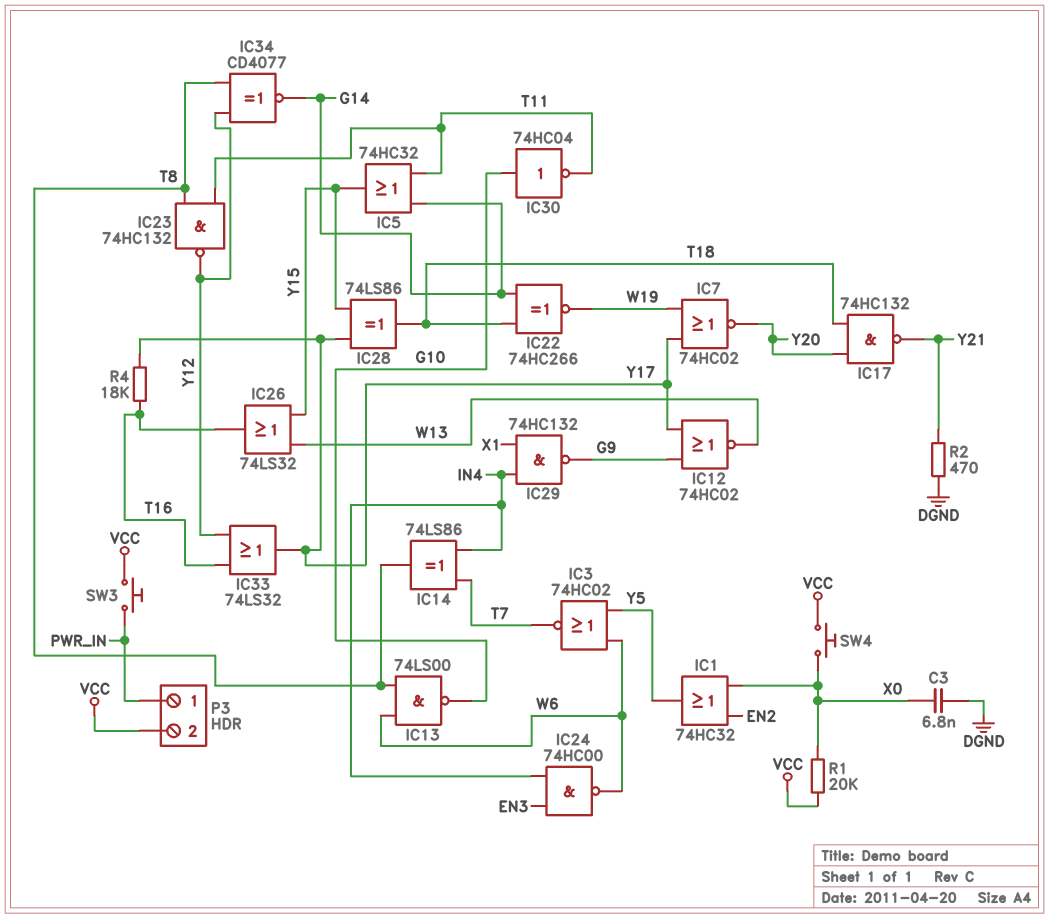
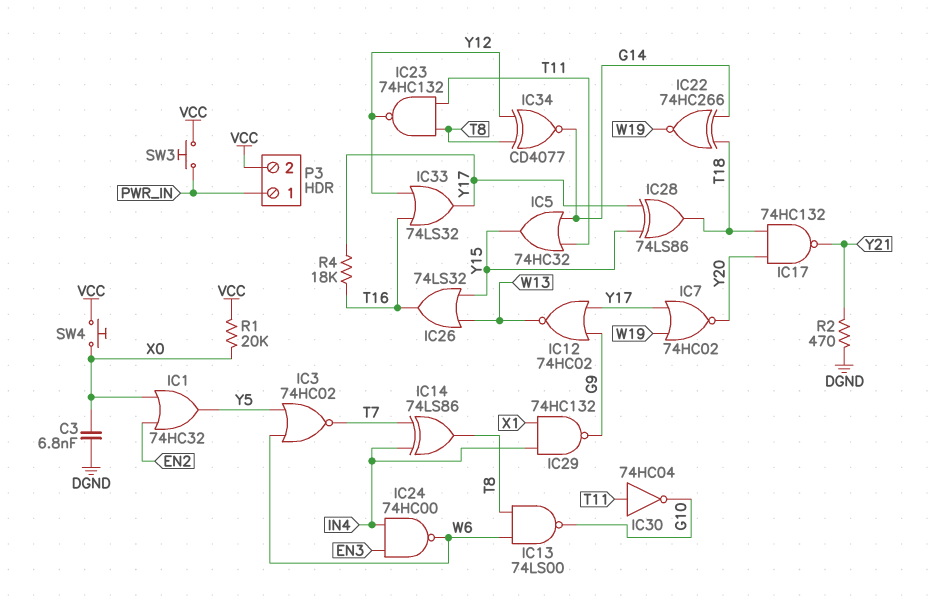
IC30: NOT 74HC04 (in G10, out T11) -> NOT 74HC04 (in T11, out G10)

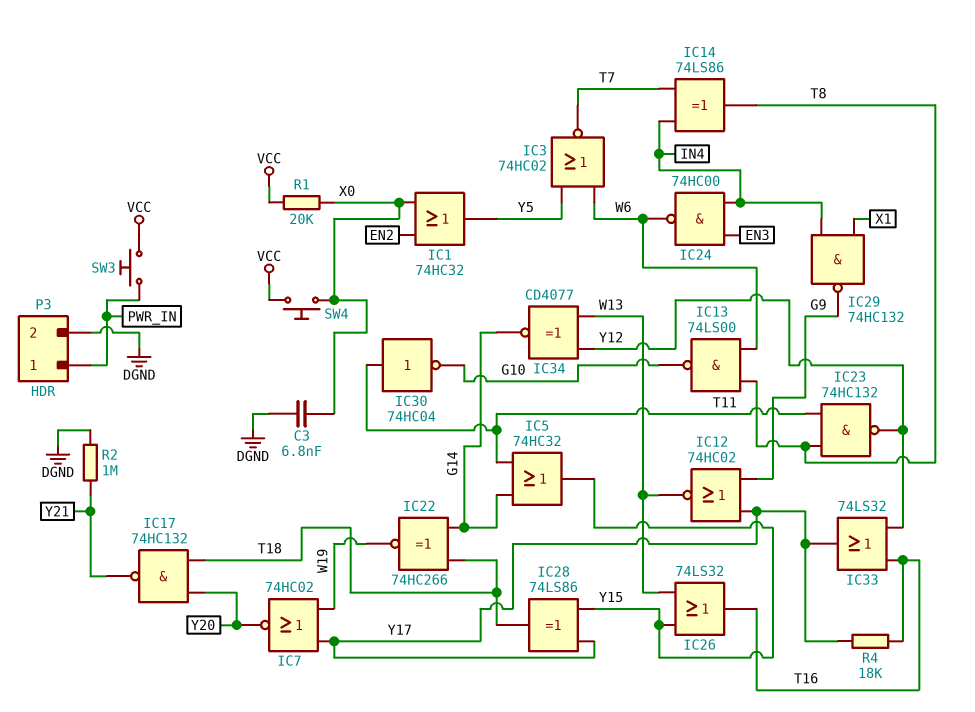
IC34: XNOR CD4077 (in T8, in Y12, out G14) -> XNOR CD4077 (in W13, in Y12, out G14)
P3 pin 2: VCC -> DGND
R2: 470 (DGND, Y21) -> 1M (DGND, Y21)

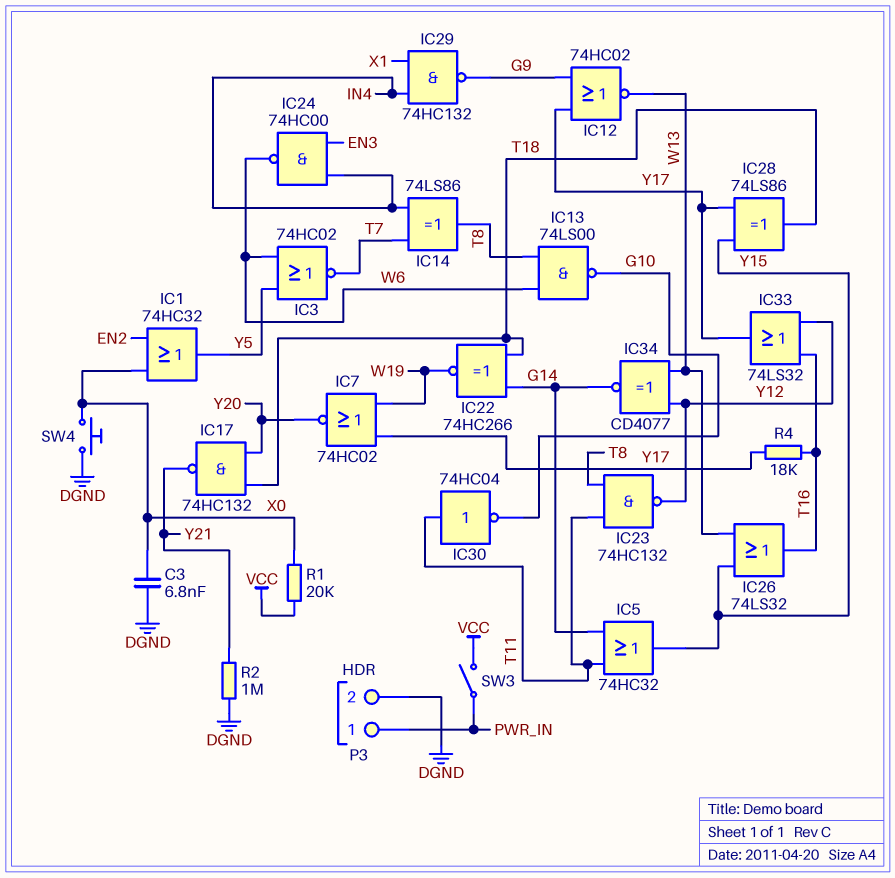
SW3: button (PWR_IN, VCC) -> switch (PWR_IN, VCC)
SW4: button (VCC, X0) -> button (DGND, X0)

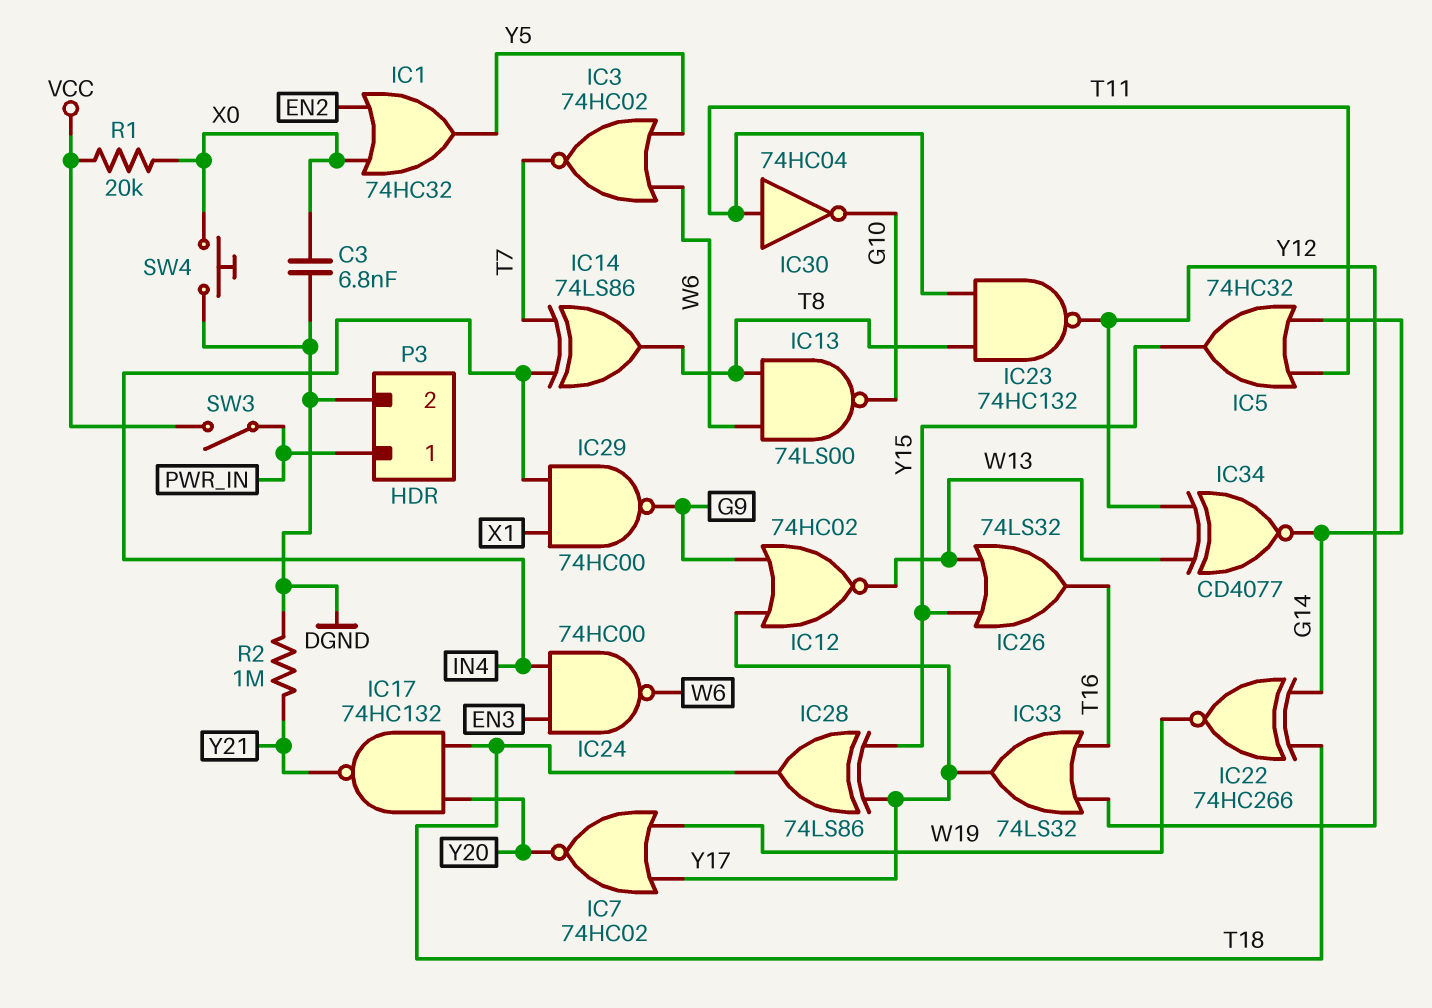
IC29: NAND 74HC132 (in IN4, in X1, out G9) -> NAND 74HC00 (in IN4, in X1, out G9)
R4: 18k (T16, Y17) -> none

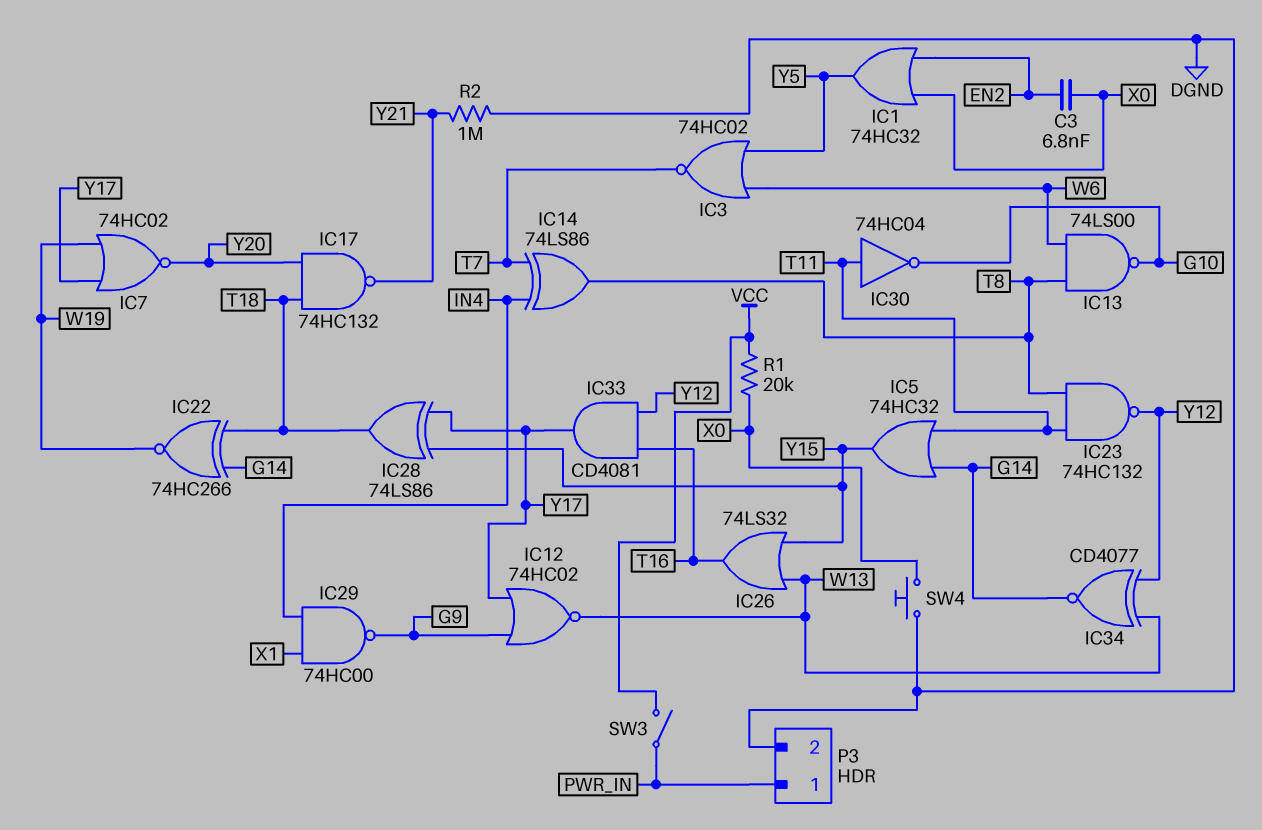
C3: 6.8nF (DGND, X0) -> 6.8nF (EN2, X0)
IC24: NAND 74HC00 (in EN3, in IN4, out W6) -> none
IC33: OR 74LS32 (in T16, in Y12, out Y17) -> AND CD4081 (in T16, in Y12, out Y17)

